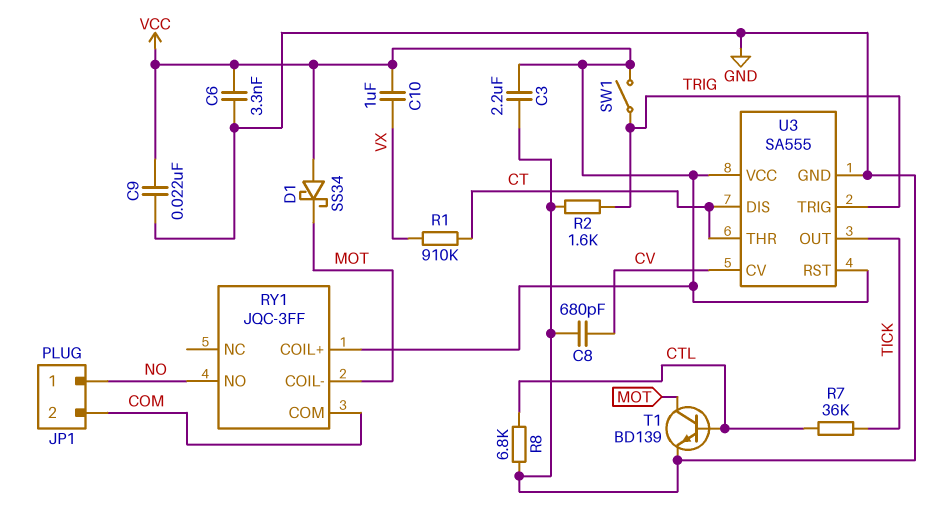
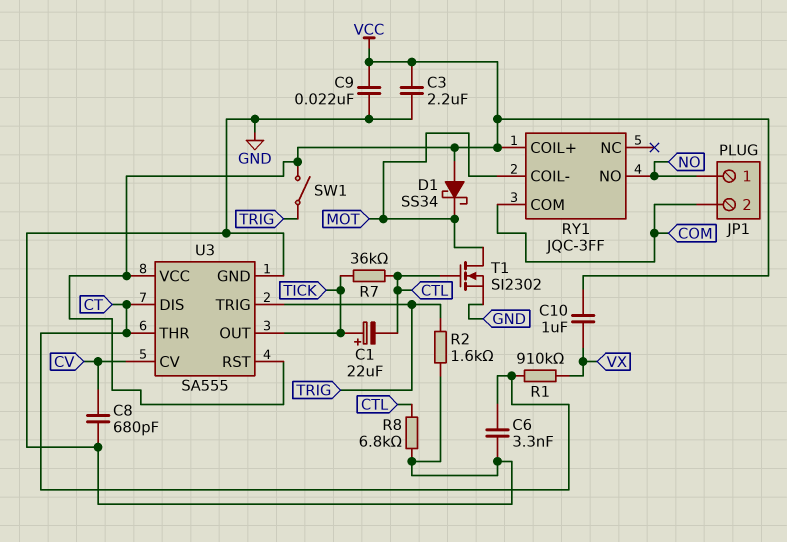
C1: none -> 22uF (plus TICK, minus CTL)
C6: 3.3nF (GND, VCC) -> 3.3nF (CT, GND)
T1: NPN BD139 (B CTL, C MOT, E GND) -> NMOS SI2302 (G CTL, D MOT, S GND)

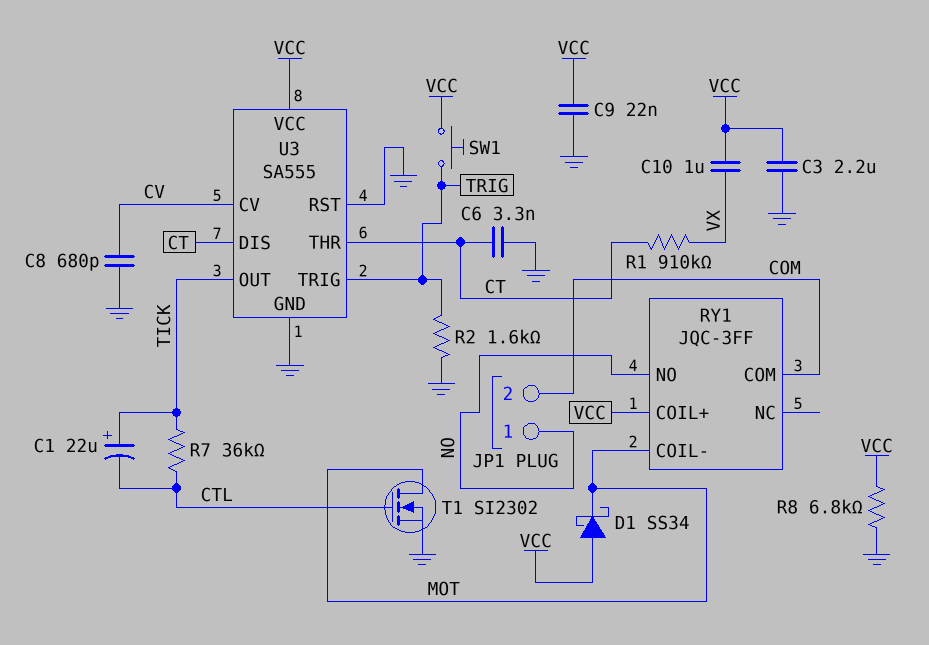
R8: 6.8k (CTL, GND) -> 6.8k (GND, VCC)
SW1: switch (TRIG, VCC) -> button (TRIG, VCC)
U3 pin RST: VCC -> GND

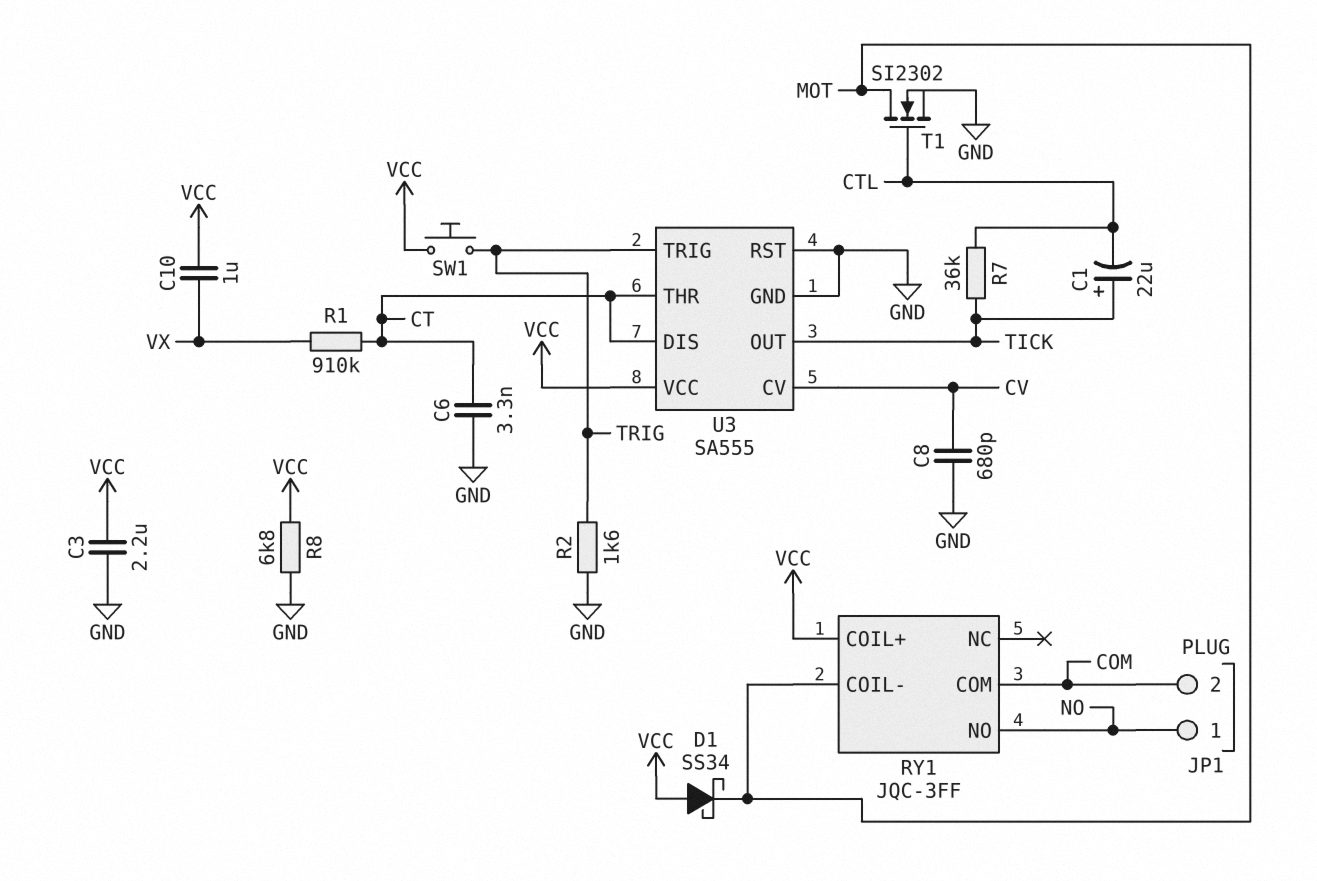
C9: 22nF (GND, VCC) -> none

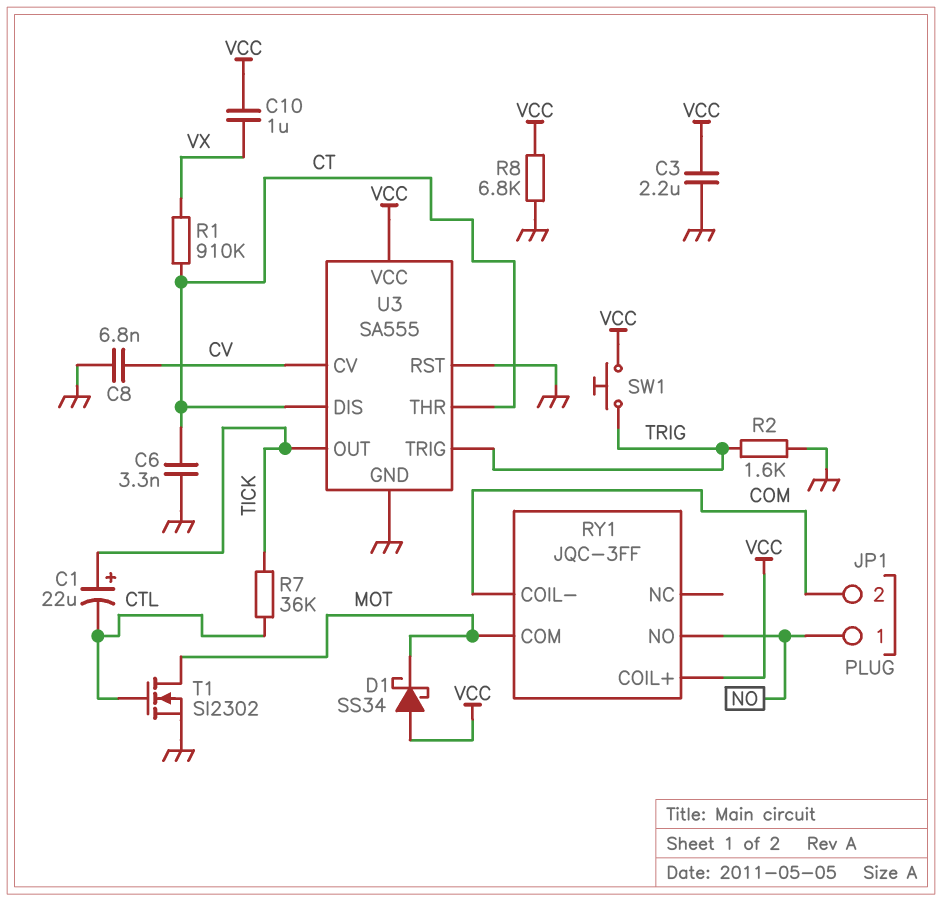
C8: 680pF (CV, GND) -> 6.8nF (CV, GND)
RY1 pin COIL-: MOT -> COM
RY1 pin COM: COM -> MOT

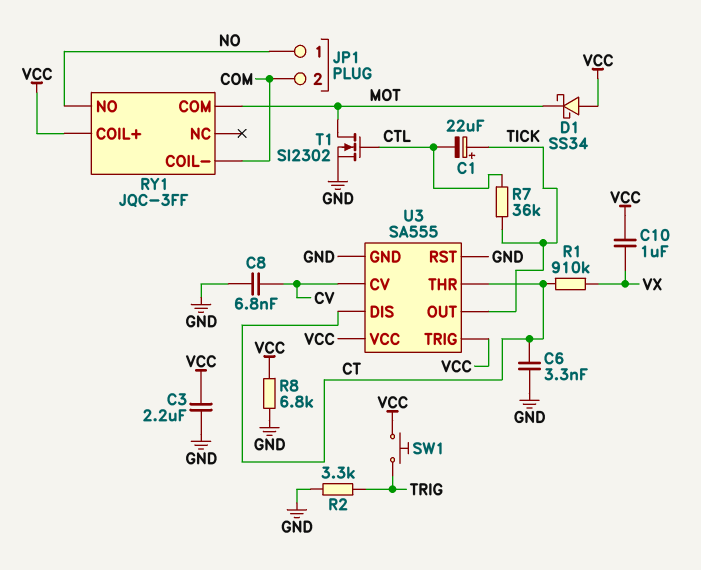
R2: 1.6k (GND, TRIG) -> 3.3k (GND, TRIG)
U3 pin TRIG: TRIG -> VCC

